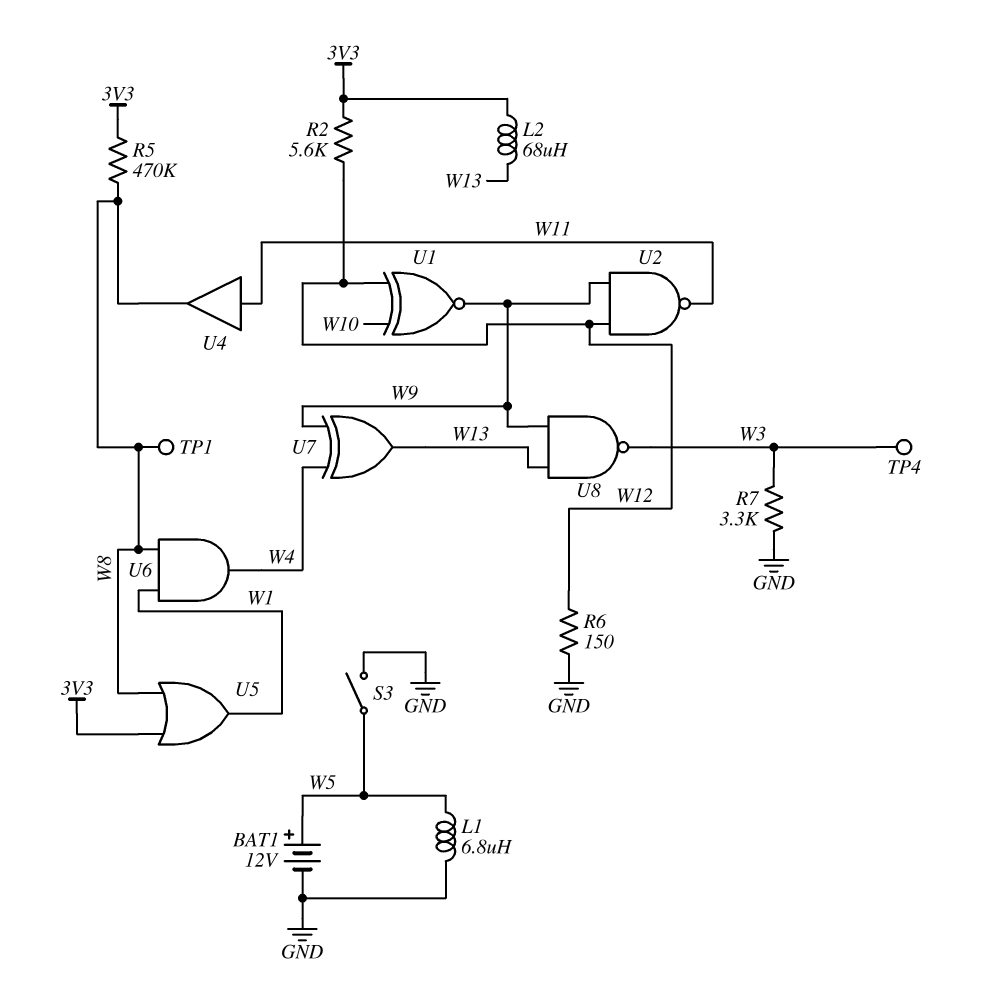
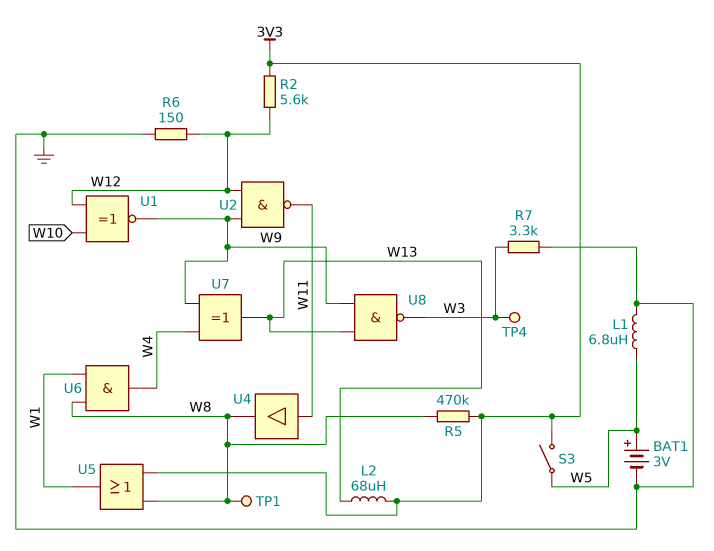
BAT1: 12V (plus W5, minus GND) -> 3V (plus W5, minus GND)
S3: switch (GND, W5) -> switch (3V3, W5)

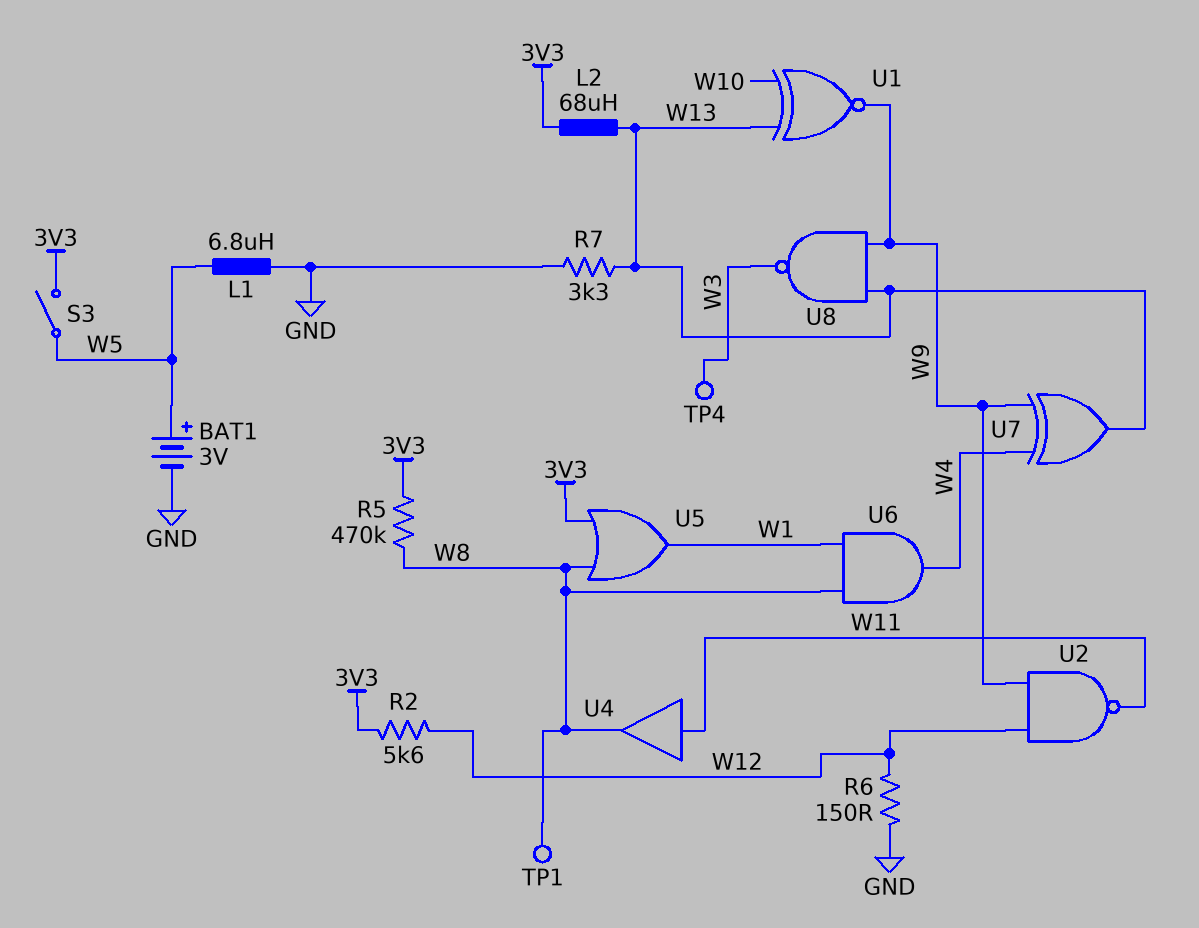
R7: 3.3k (GND, W3) -> 3.3k (GND, W13)
U1: XNOR (in W10, in W12, out W9) -> XNOR (in W10, in W13, out W9)

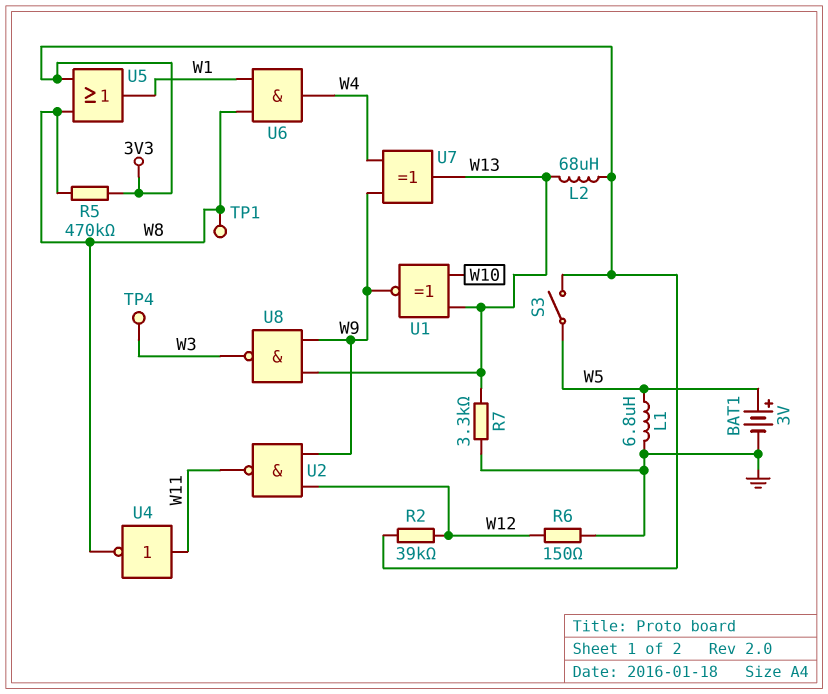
R2: 5.6k (3V3, W12) -> 39k (3V3, W12)
U4: buffer (in W11, out W8) -> NOT (in W11, out W8)

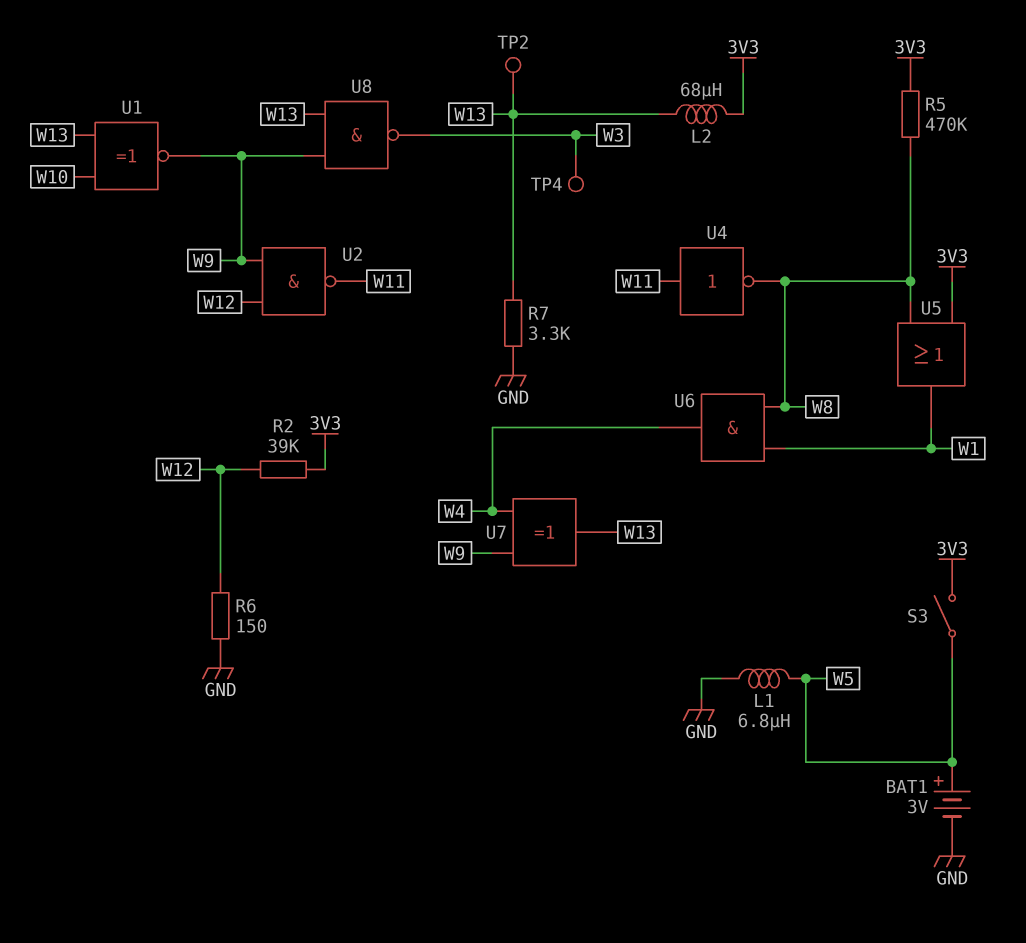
TP1: test point (W8) -> none
TP2: none -> test point (W13)

